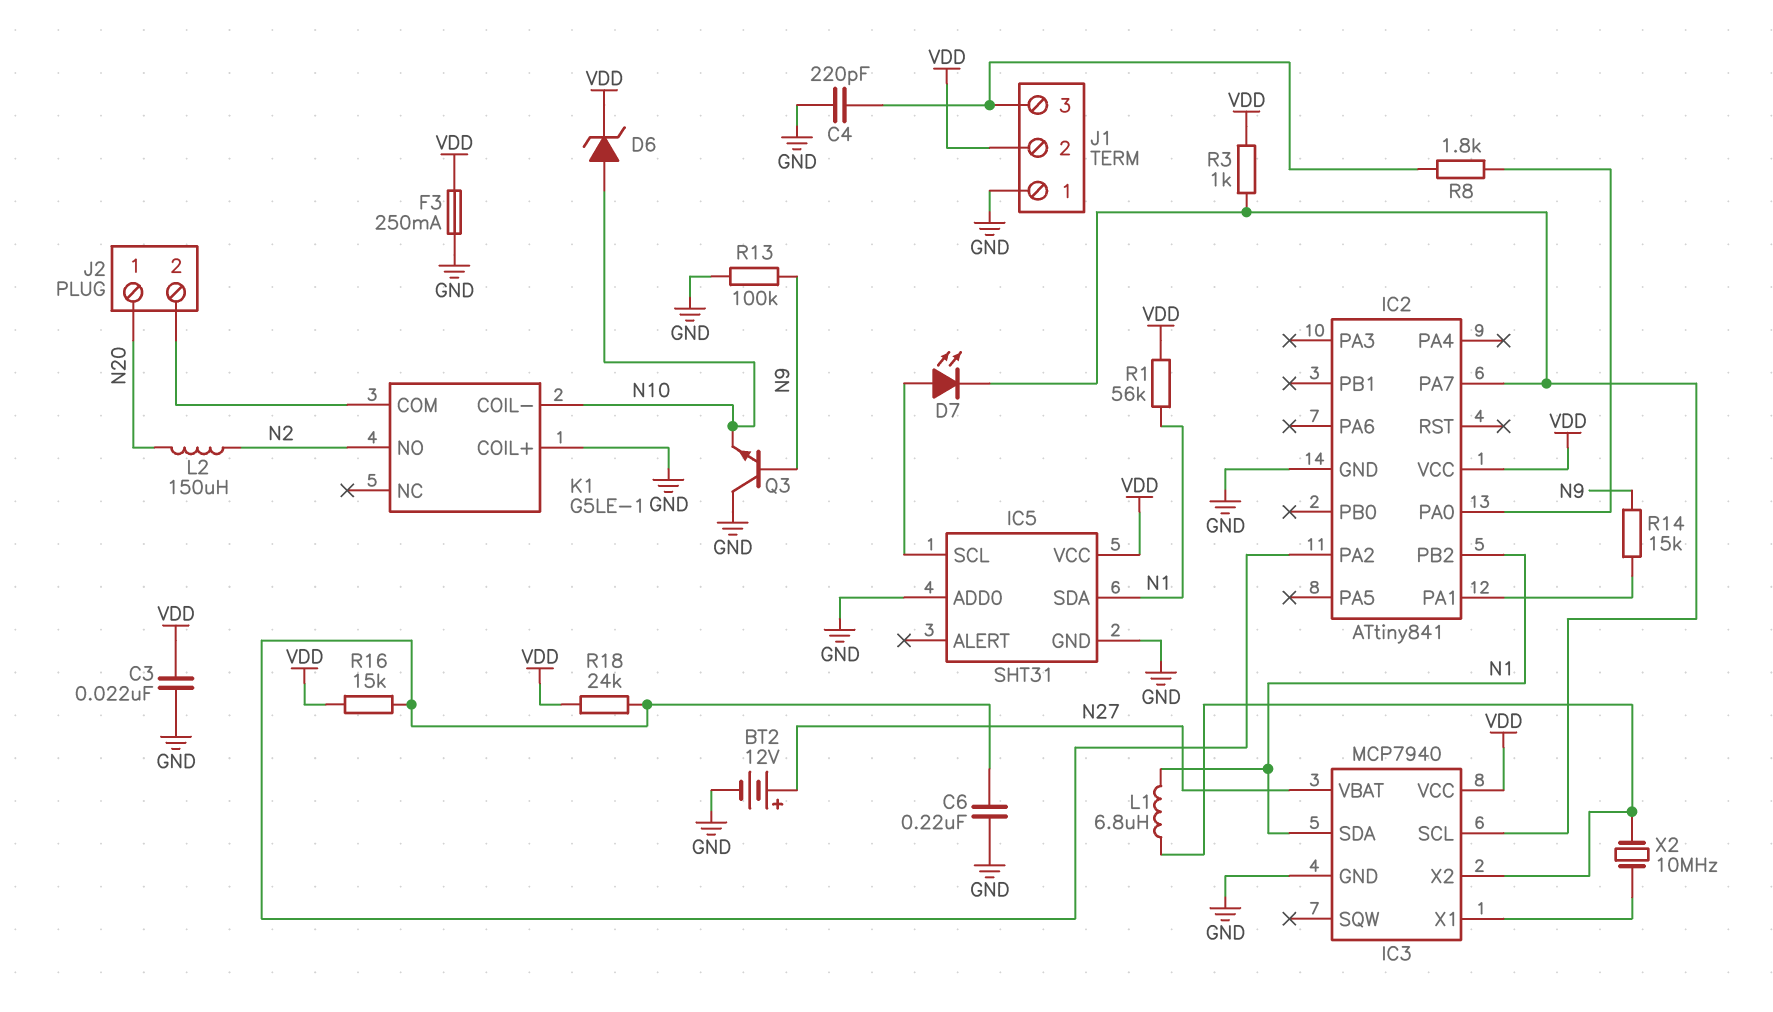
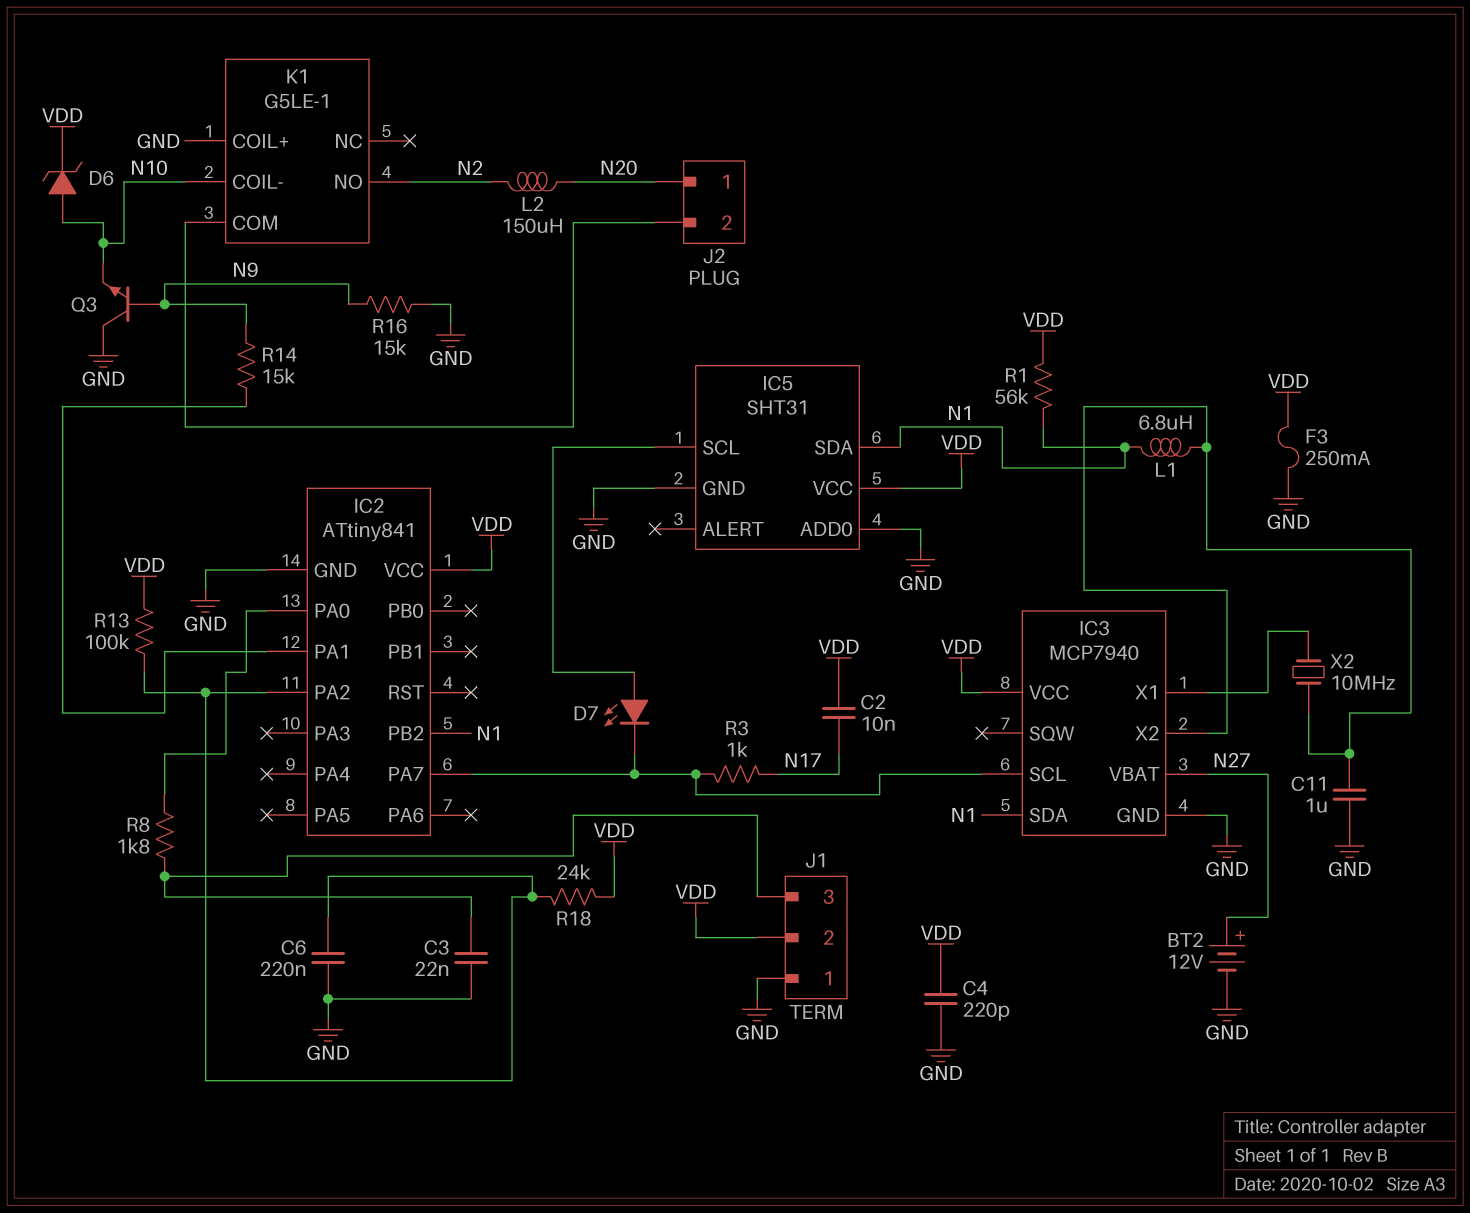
C2: none -> 10nF (N17, VDD)
C3: 22nF (GND, VDD) -> 22nF (GND, J1/3)
C4: 220pF (GND, J1/3) -> 220pF (GND, VDD)
C11: none -> 1uF (GND, IC3/X2)
R3: 1k (IC2/PA7, VDD) -> 1k (IC2/PA7, N17)
R13: 100k (GND, N9) -> 100k (IC2/PA2, VDD)
R16: 15k (IC2/PA2, VDD) -> 15k (GND, N9)

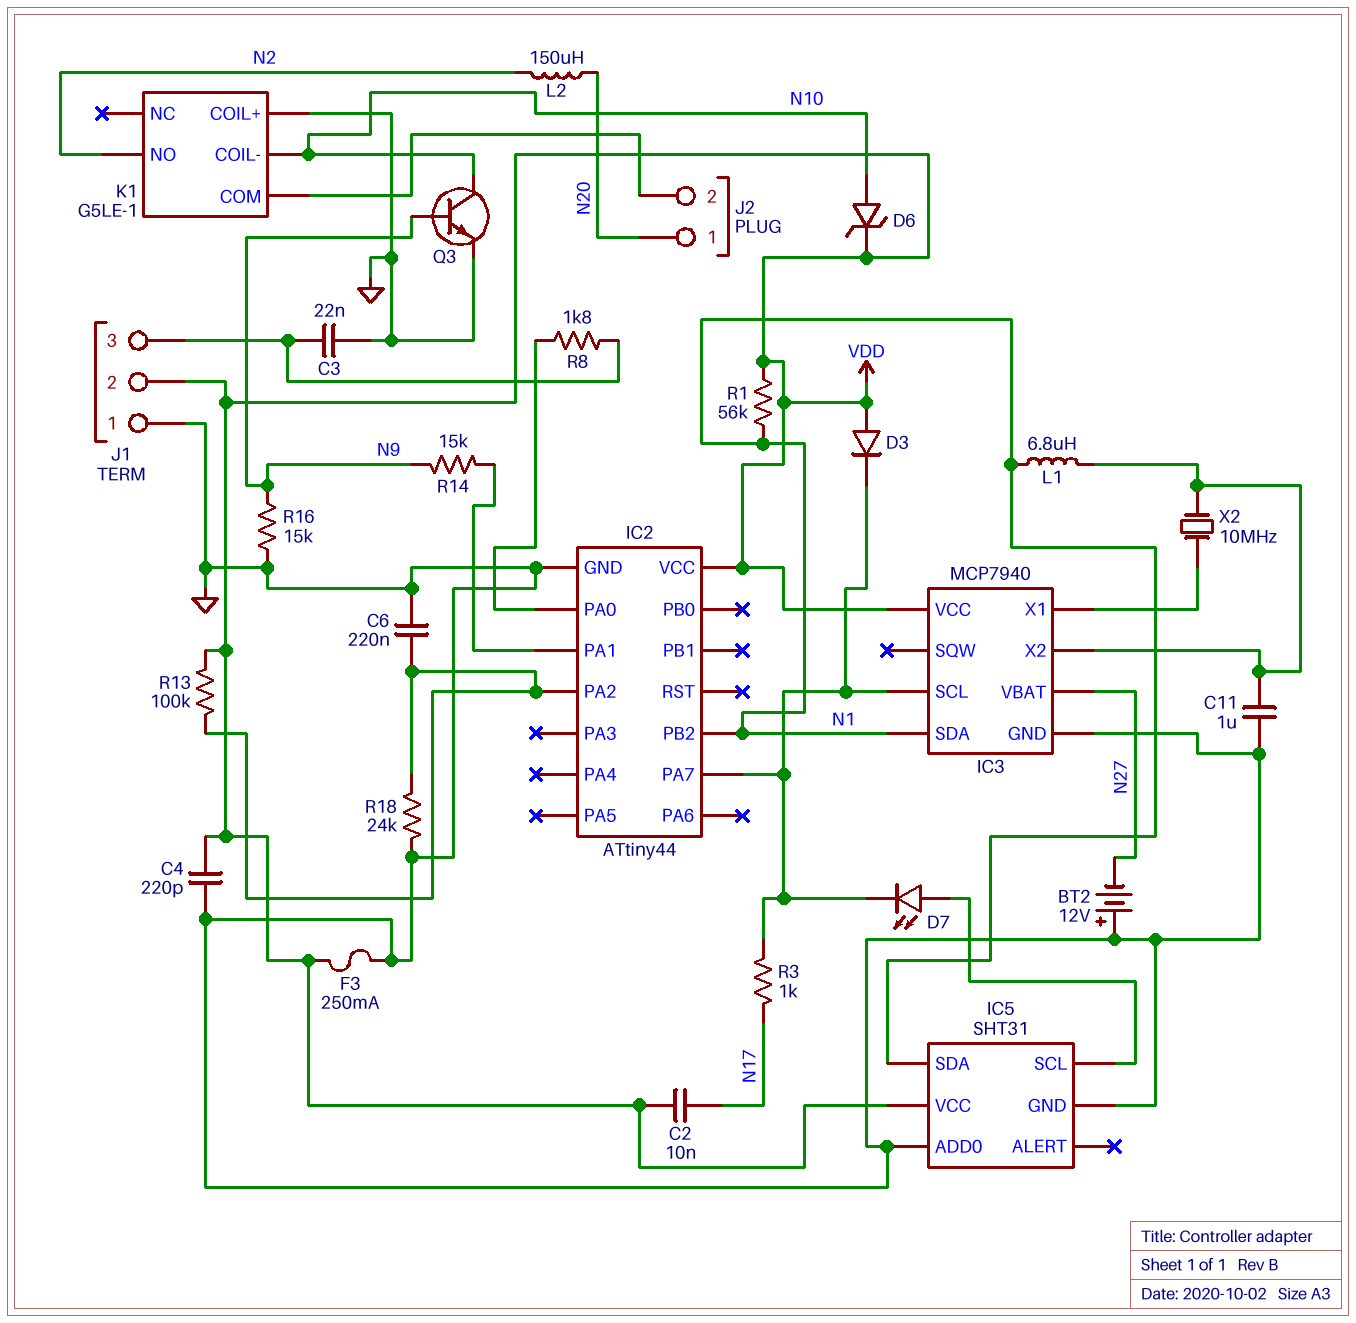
BT2: 12V (plus N27, minus GND) -> 12V (plus GND, minus N27)
D3: none -> diode (A VDD, K IC2/PA7)
IC2: ATtiny841 -> ATtiny44
Q3: NPN (B N9, C GND, E N10) -> NPN (B N9, C N10, E GND)
R18: 24k (IC2/PA2, VDD) -> 24k (GND, IC2/PA2)

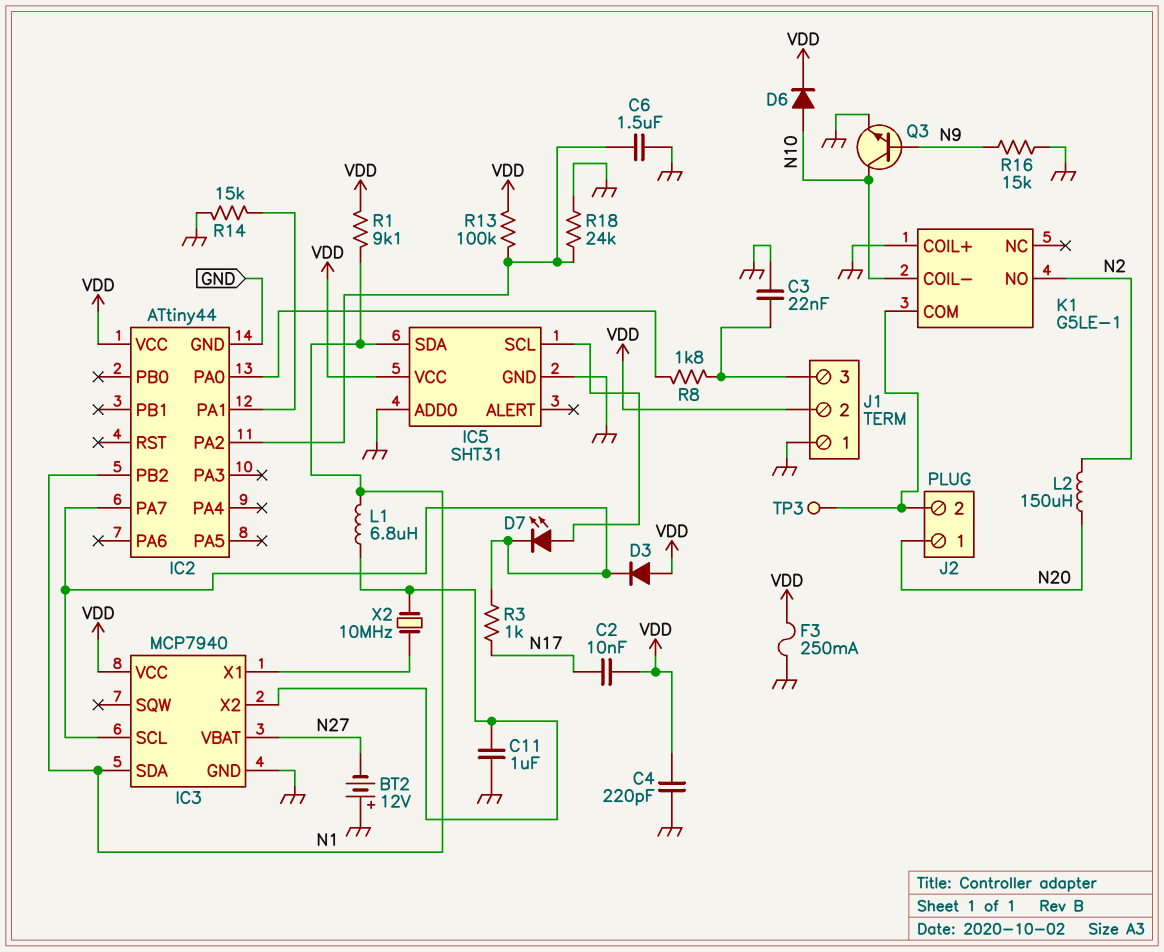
C6: 220nF (GND, IC2/PA2) -> 1.5uF (GND, IC2/PA2)
D6: zener (A N10, K VDD) -> diode (A N10, K VDD)
R1: 56k (N1, VDD) -> 9.1k (N1, VDD)
R14: 15k (IC2/PA1, N9) -> 15k (GND, IC2/PA1)
TP3: none -> test point (J2/2)

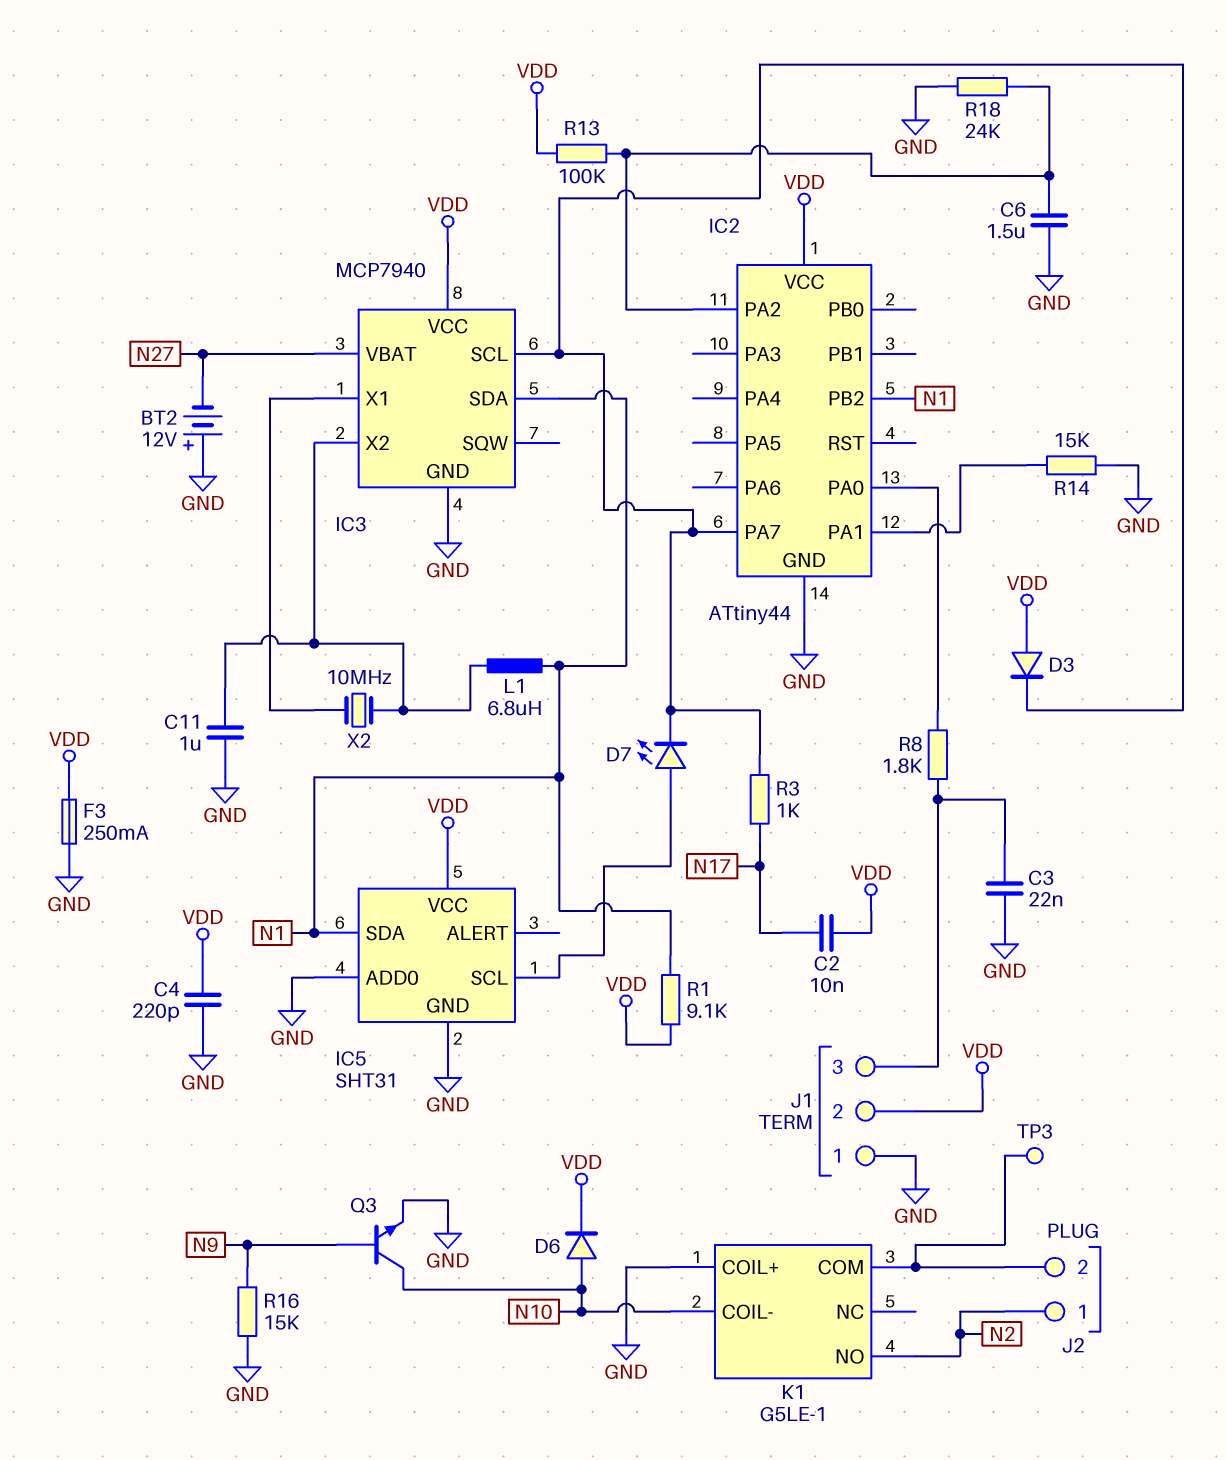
J2 pin 1: N20 -> N2
L2: 150uH (N2, N20) -> none

